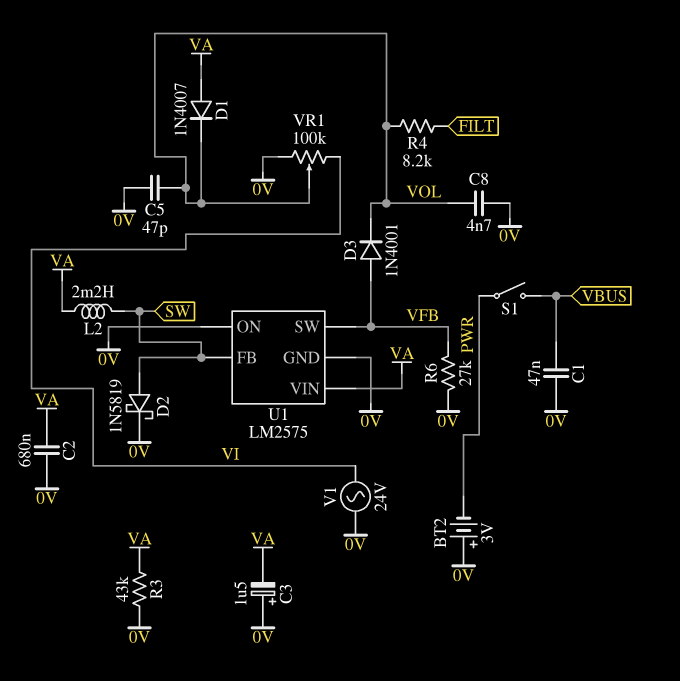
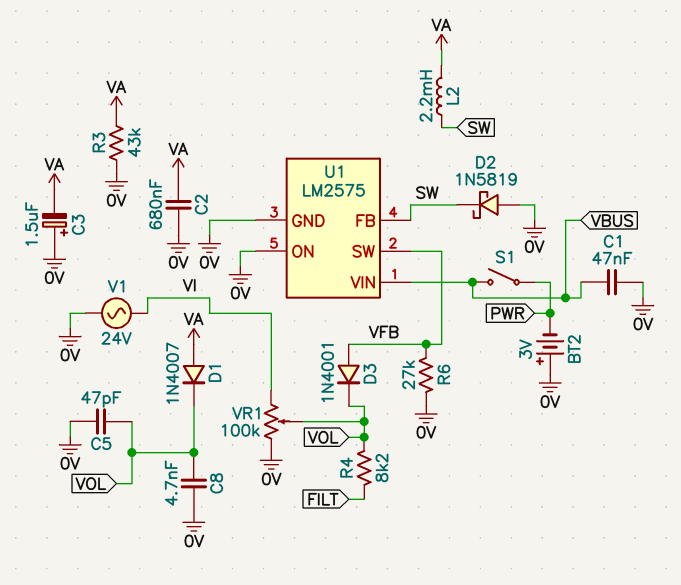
D2: schottky 1N5819 (A SW, K 0V) -> schottky 1N5819 (A 0V, K SW)
U1 pin VIN: VA -> VBUS

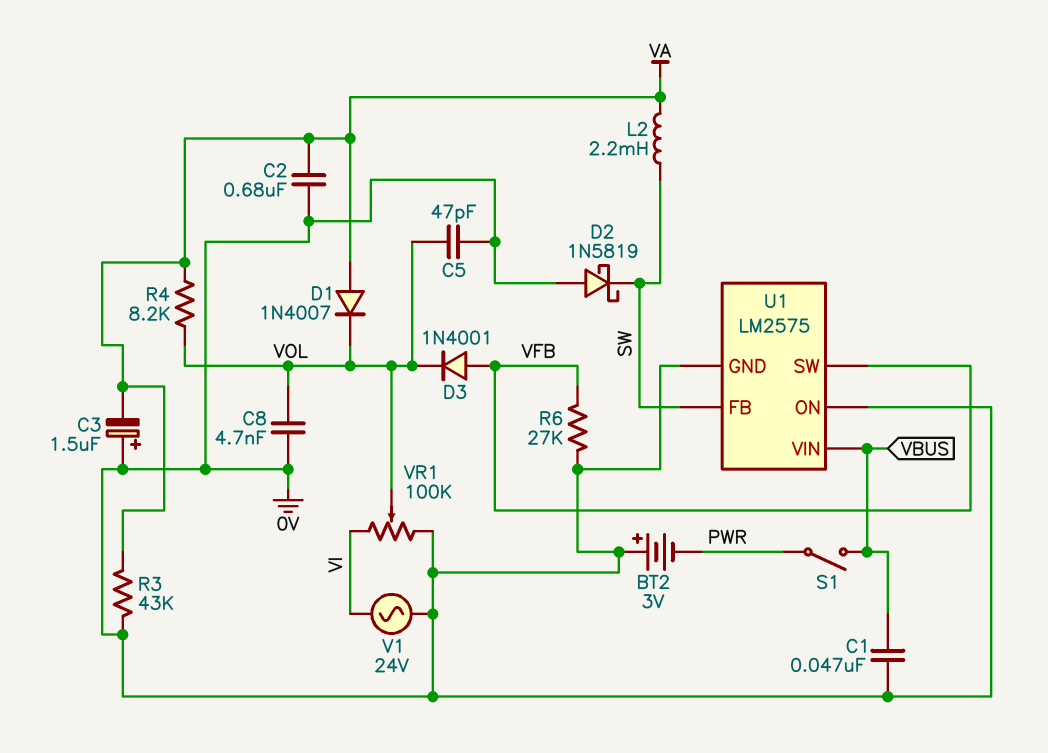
R4: 8.2k (FILT, VOL) -> 8.2k (VA, VOL)

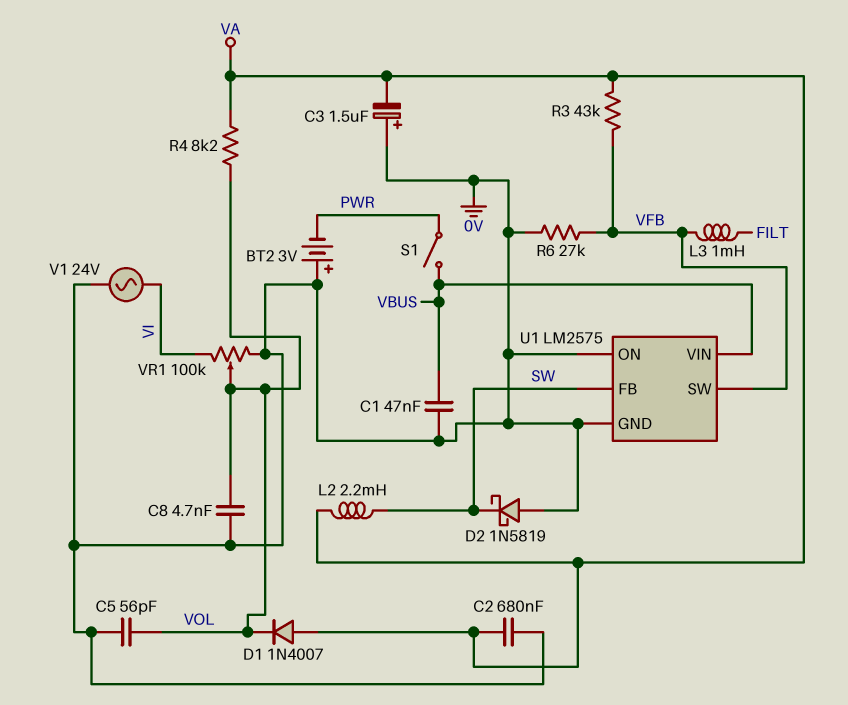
C5: 47pF (0V, VOL) -> 56pF (0V, VOL)
D3: diode 1N4001 (A VFB, K VOL) -> none
L3: none -> 1mH (FILT, VFB)
R3: 43k (0V, VA) -> 43k (VA, VFB)

